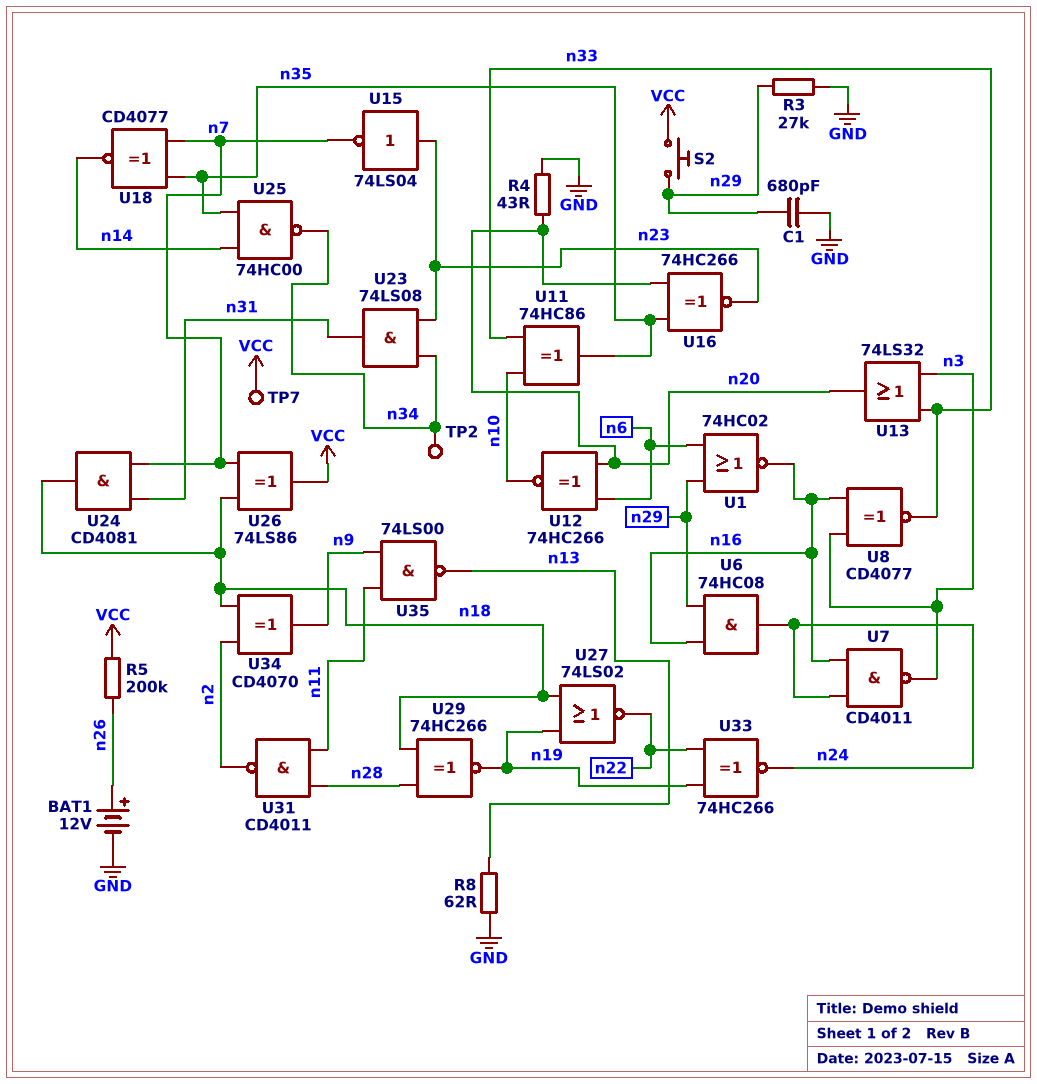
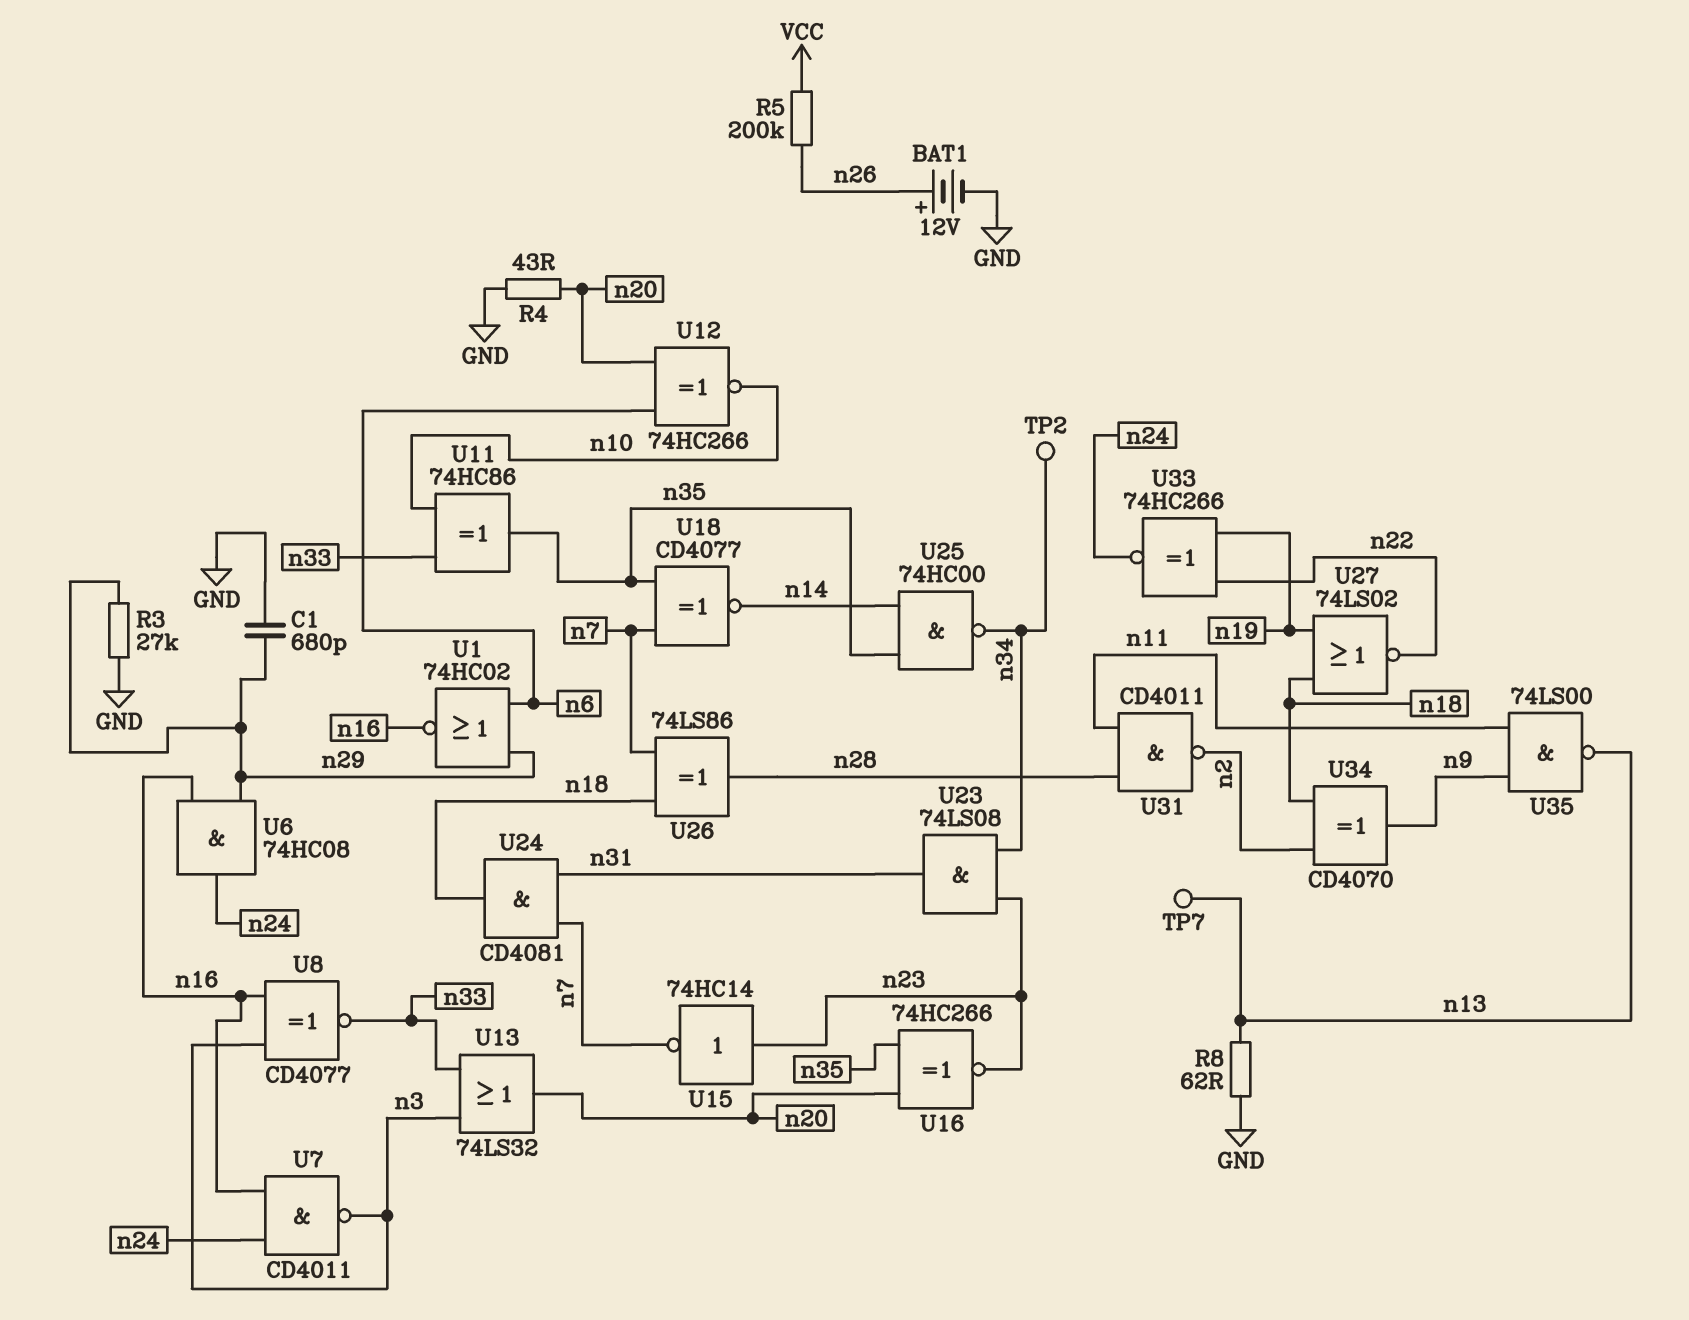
S2: button (VCC, n29) -> none
TP7: test point (VCC) -> test point (n13)
U15: NOT 74LS04 (in n23, out n7) -> NOT 74HC14 (in n23, out n7)
U26: XOR 74LS86 (in n7, in n18, out VCC) -> XOR 74LS86 (in n7, in n18, out n28)
U29: XNOR 74HC266 (in n18, in n28, out n19) -> none

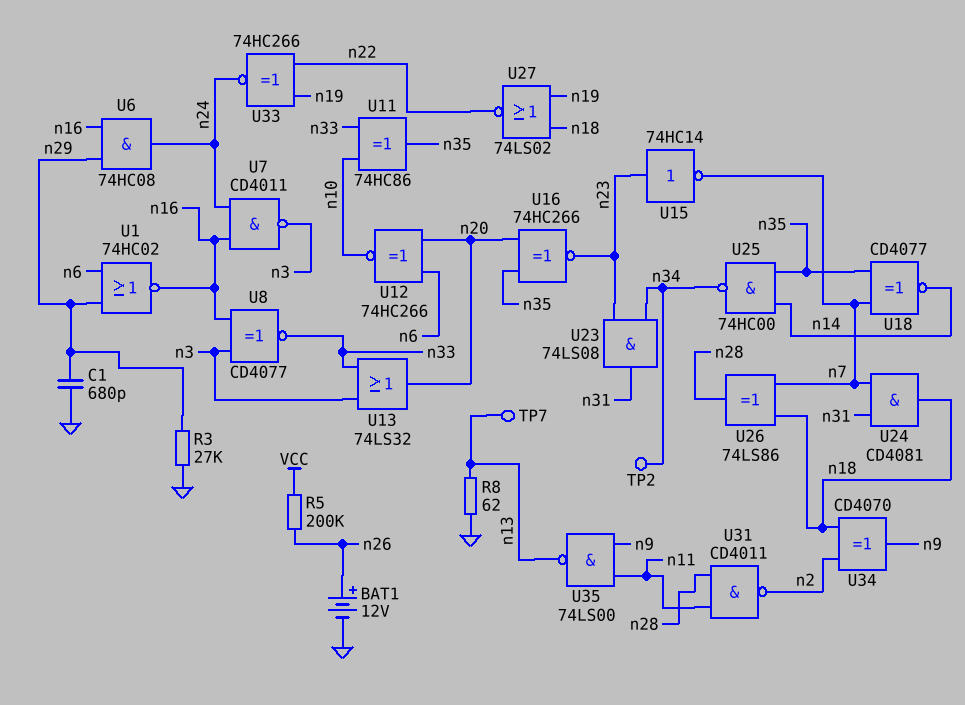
R4: 43 (GND, n20) -> none

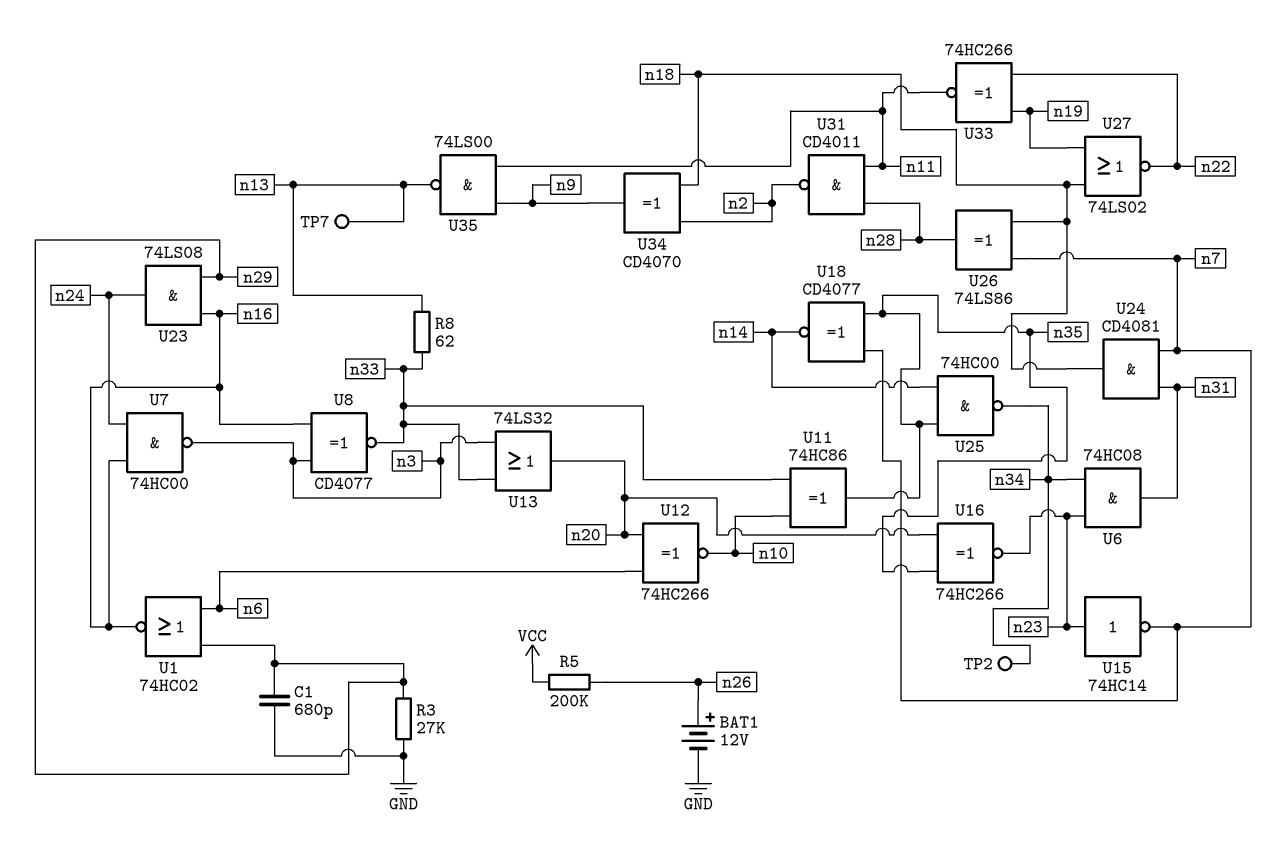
R8: 62 (GND, n13) -> 62 (n13, n33)
U6: AND 74HC08 (in n16, in n29, out n24) -> AND 74HC08 (in n23, in n34, out n31)
U7: NAND CD4011 (in n16, in n24, out n3) -> NAND 74HC00 (in n16, in n24, out n3)
U23: AND 74LS08 (in n23, in n34, out n31) -> AND 74LS08 (in n16, in n29, out n24)
U33: XNOR 74HC266 (in n19, in n22, out n24) -> XNOR 74HC266 (in n19, in n22, out n11)

